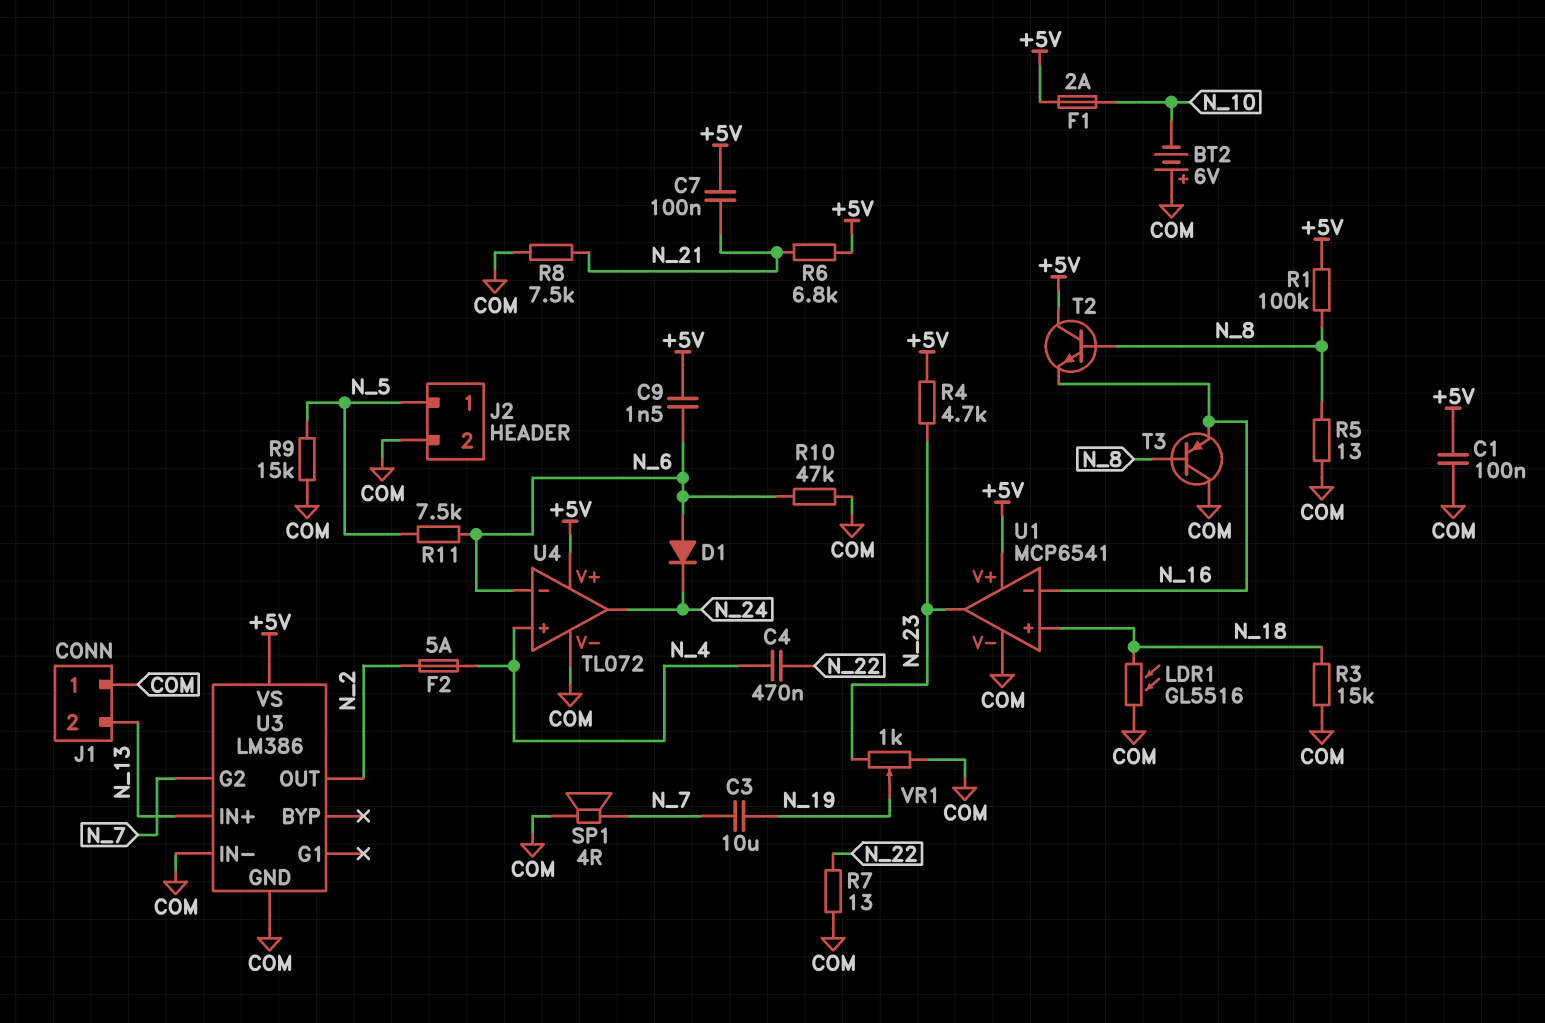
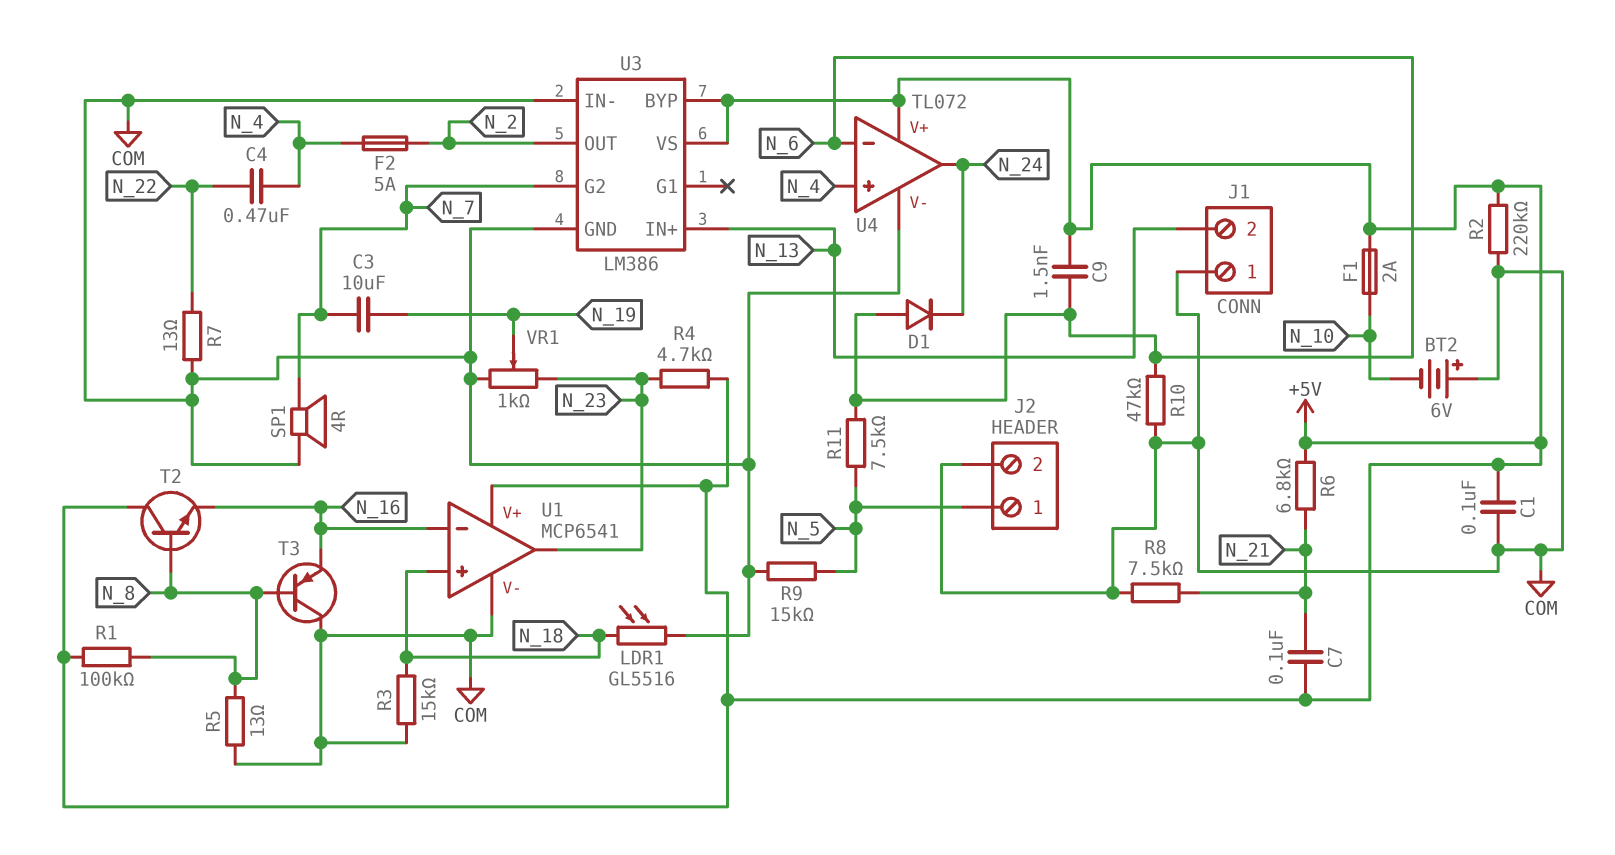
R2: none -> 220k (+5V, COM)
U3 pin BYP: none -> +5V

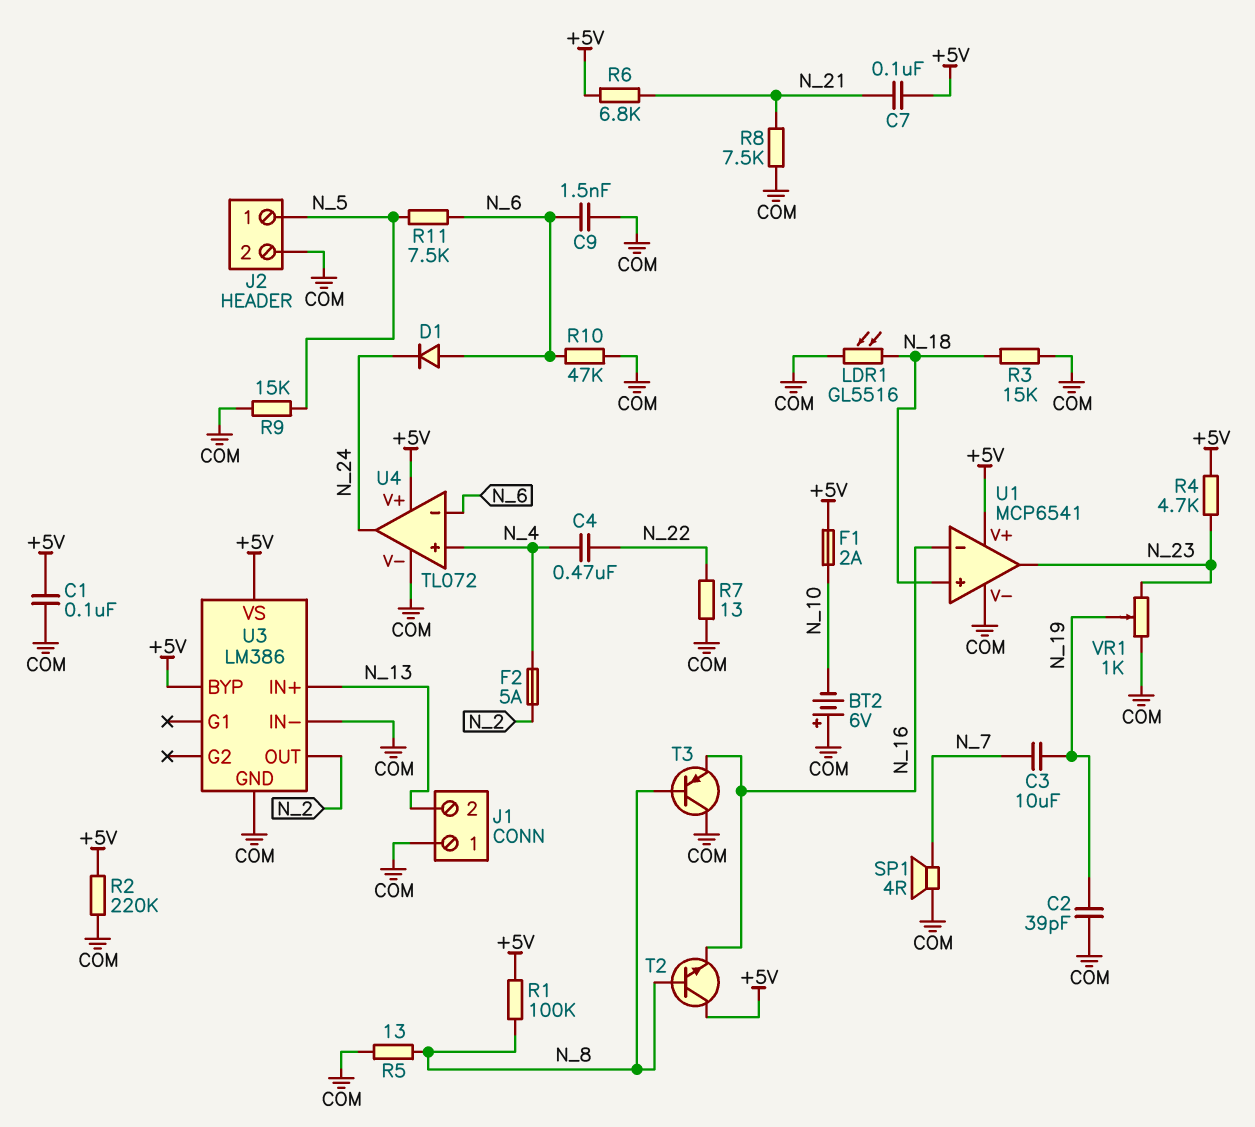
C2: none -> 39pF (COM, N_19)
C9: 1.5nF (+5V, N_6) -> 1.5nF (COM, N_6)
U3 pin G2: N_7 -> none

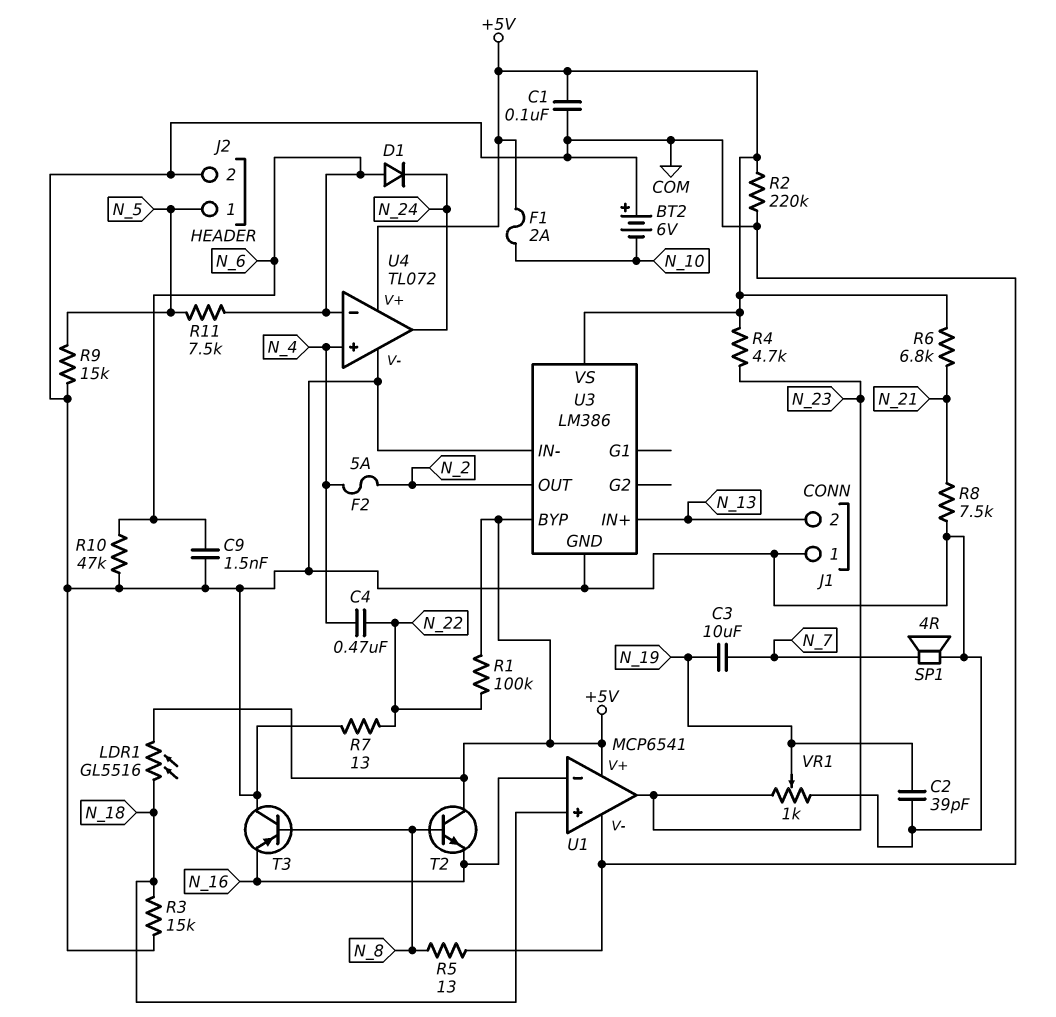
C7: 100nF (+5V, N_21) -> none
LDR1: GL5516 (COM, N_18) -> GL5516 (+5V, N_18)
R1: 100k (+5V, N_8) -> 100k (+5V, N_22)

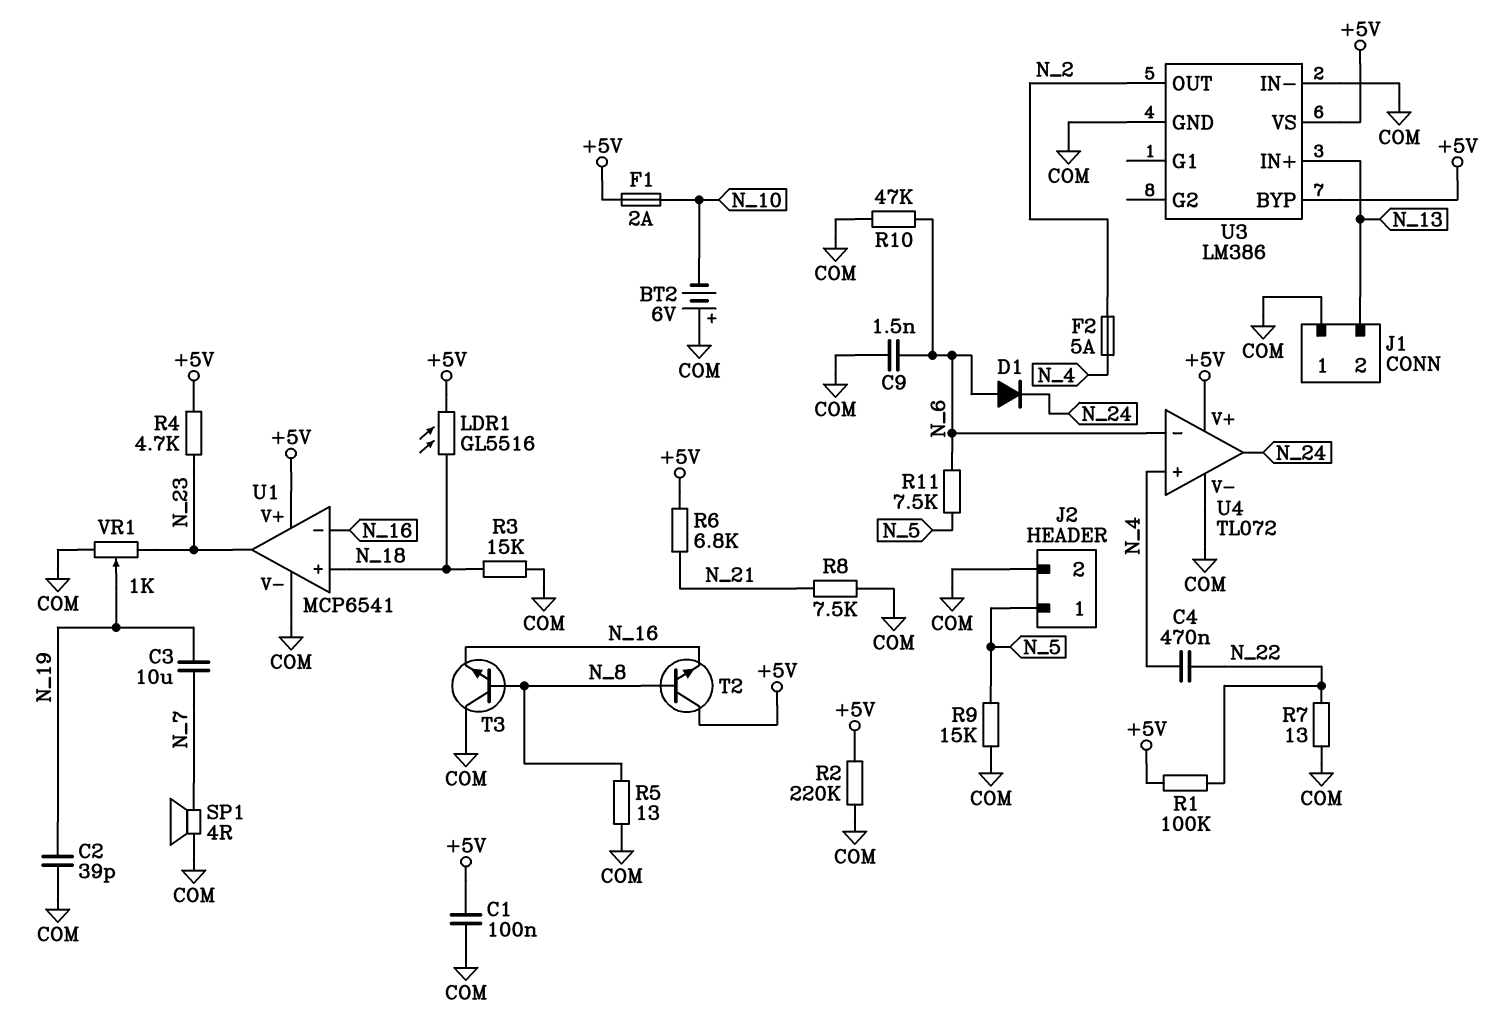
T3: PNP (B N_8, C COM, E N_16) -> NPN (B N_8, C COM, E N_16)

